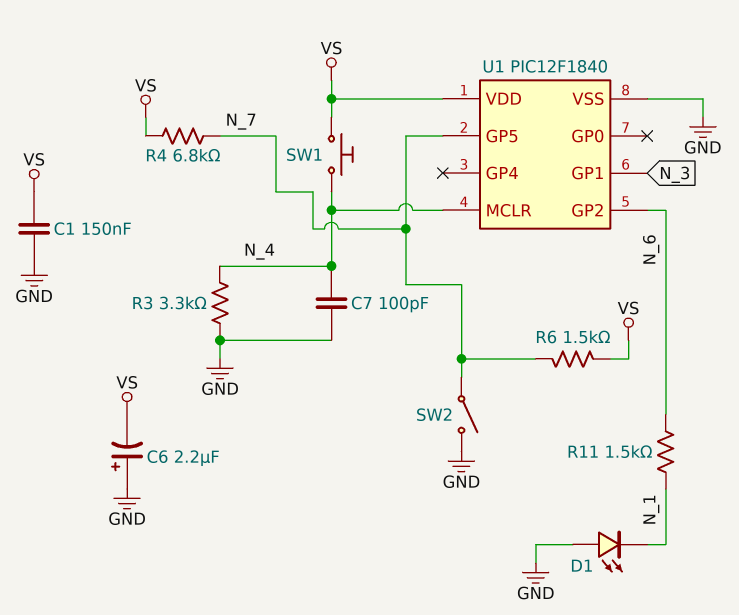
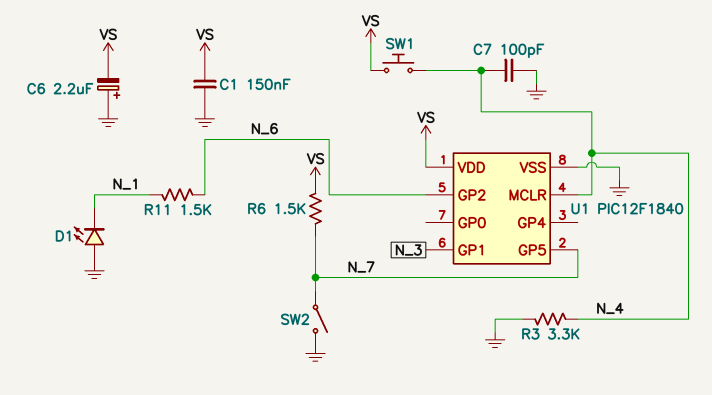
R4: 6.8k (N_7, VS) -> none

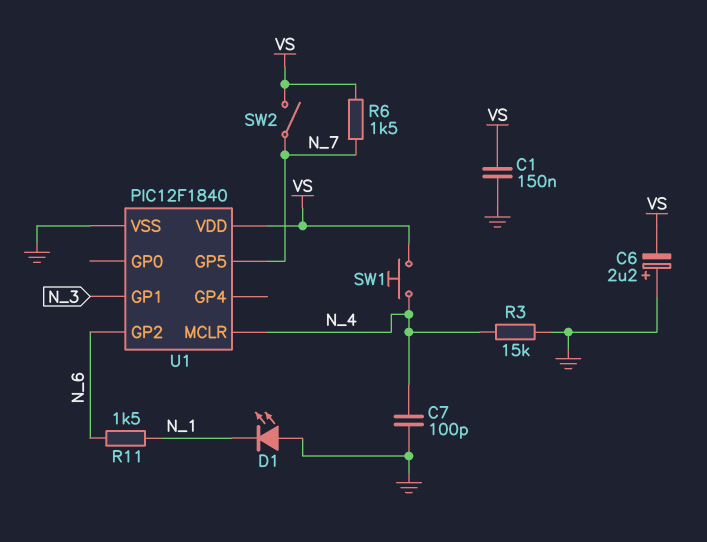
R3: 3.3k (GND, N_4) -> 15k (GND, N_4)
SW2: switch (GND, N_7) -> switch (N_7, VS)

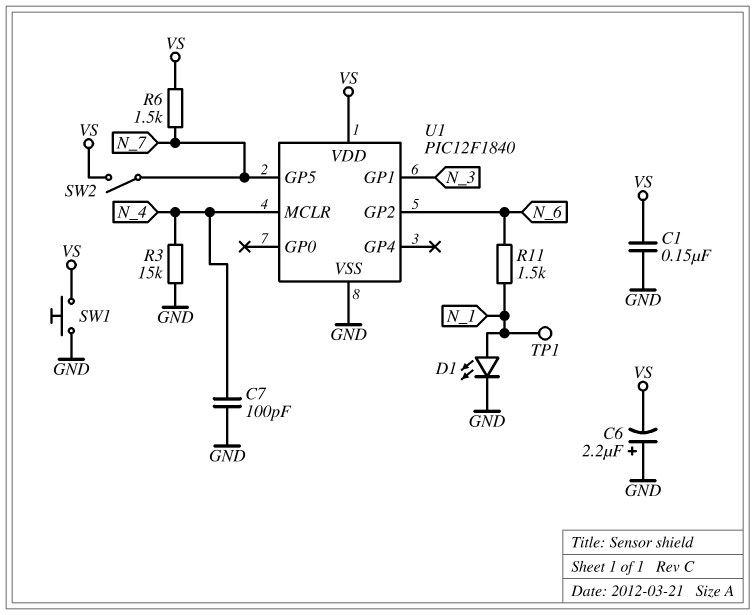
D1: LED (A GND, K N_1) -> LED (A N_1, K GND)
SW1: button (N_4, VS) -> button (GND, VS)
TP1: none -> test point (N_1)

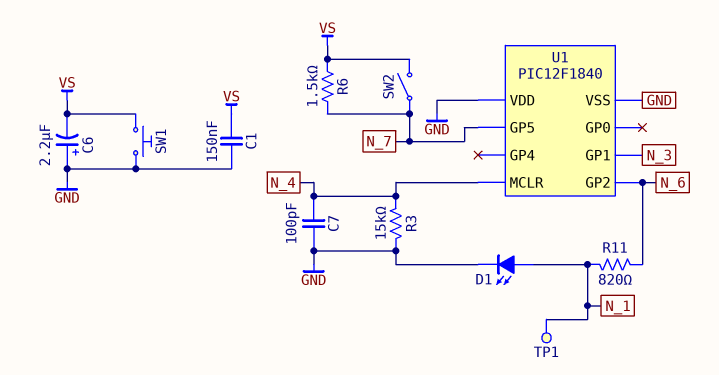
R11: 1.5k (N_1, N_6) -> 820 (N_1, N_6)
U1 pin VDD: VS -> GND

